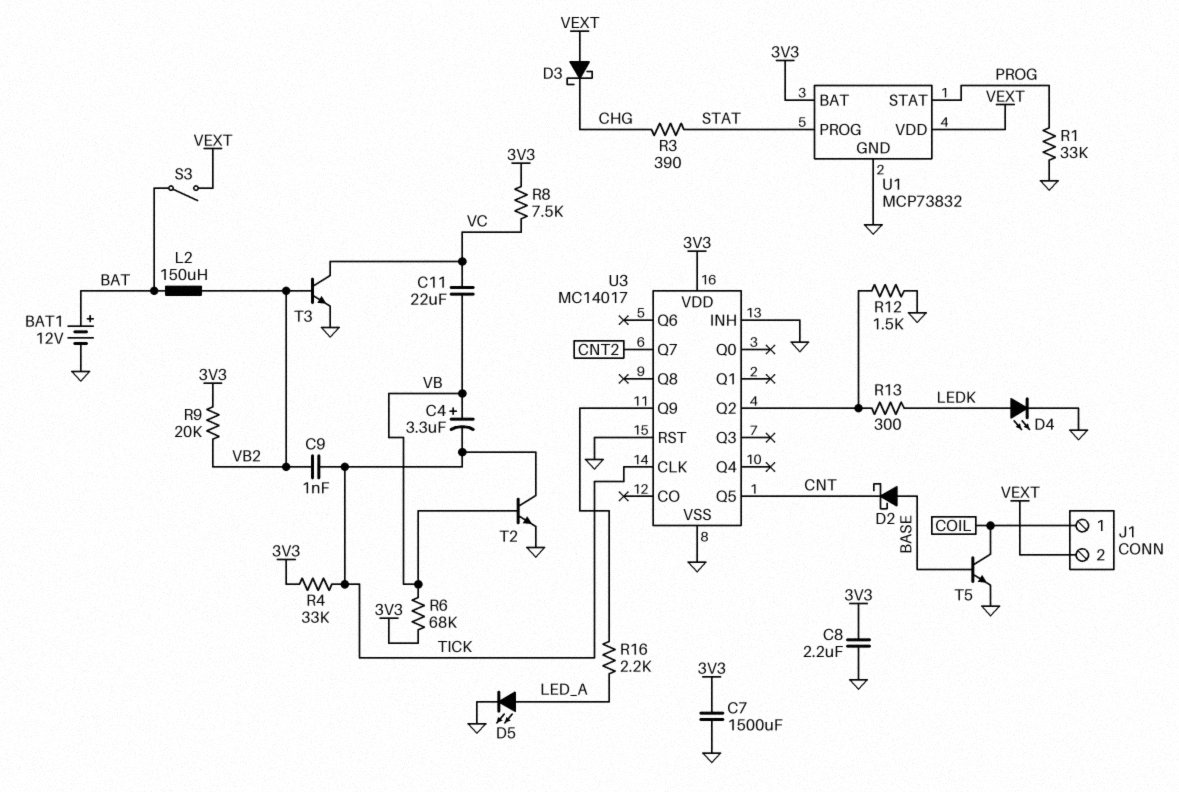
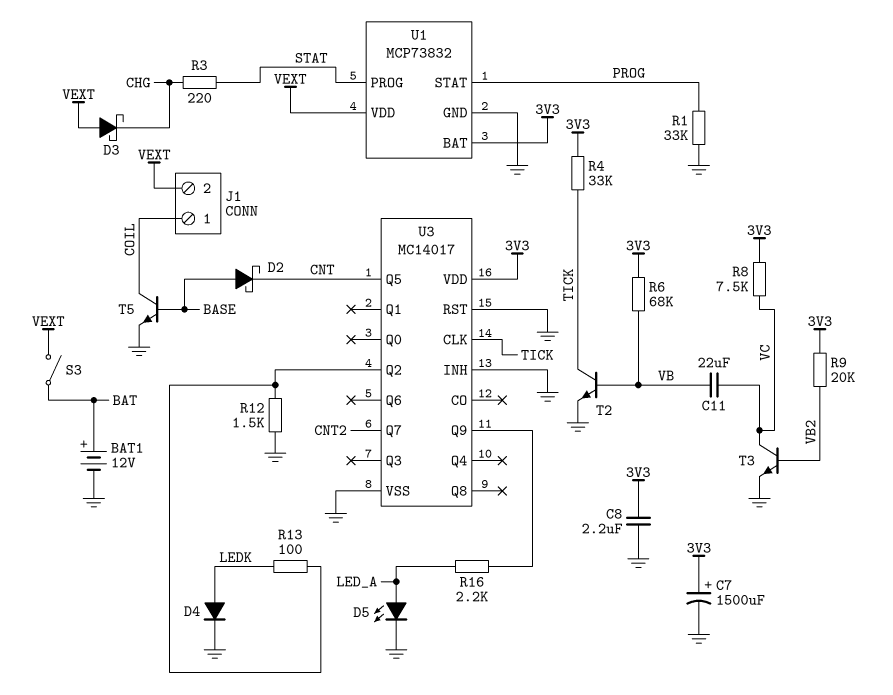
C4: 3.3uF (plus VB, minus TICK) -> none
C7: 1500uF (3V3, GND) -> 1500uF (plus 3V3, minus GND)
C9: 1nF (TICK, VB2) -> none
D4: LED (A LEDK, K GND) -> diode (A LEDK, K GND)
L2: 150uH (BAT, VB2) -> none
R3: 390 (CHG, STAT) -> 220 (CHG, STAT)
R13: 300 (LEDK, U3/Q2) -> 100 (LEDK, U3/Q2)

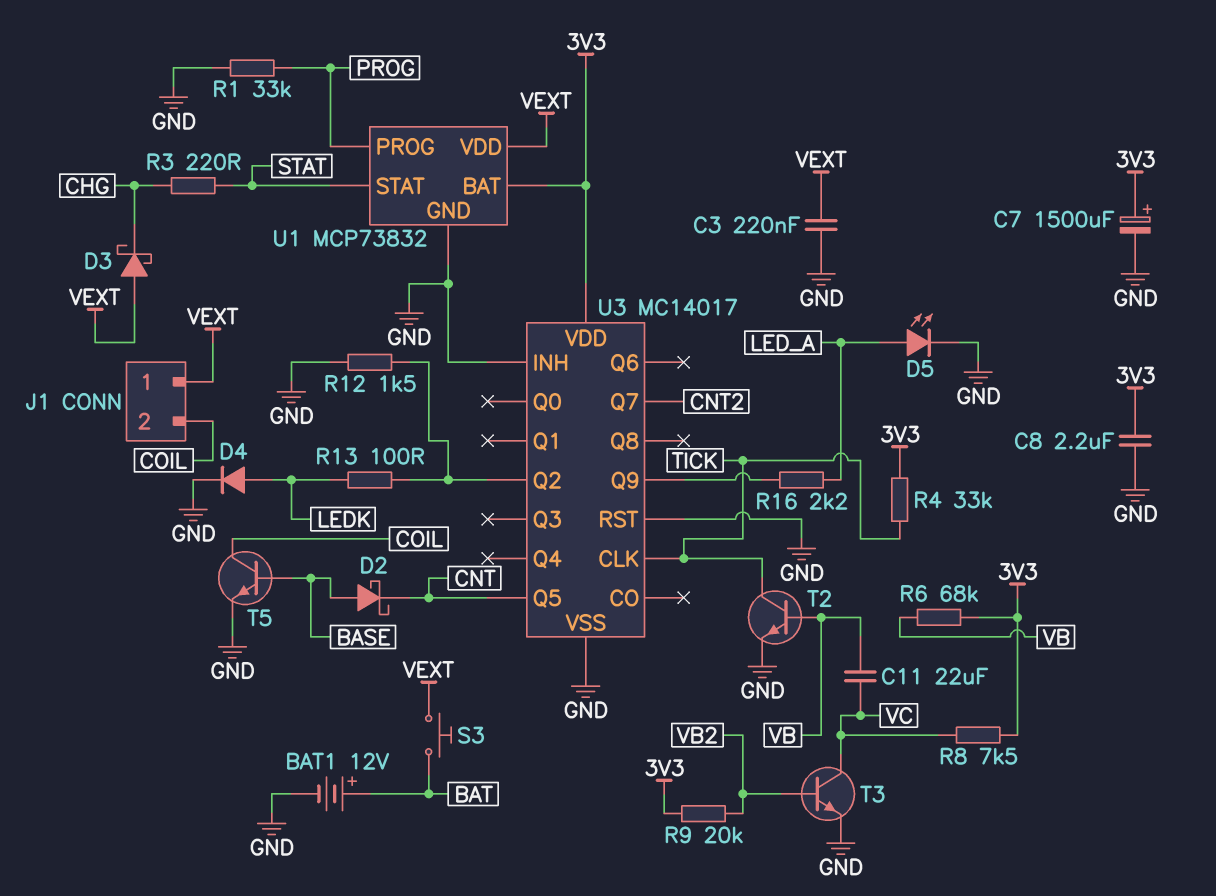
C3: none -> 220nF (GND, VEXT)
J1 pin 1: COIL -> VEXT
J1 pin 2: VEXT -> COIL
S3: switch (BAT, VEXT) -> button (BAT, VEXT)
U1 pin PROG: STAT -> PROG
U1 pin STAT: PROG -> STAT

